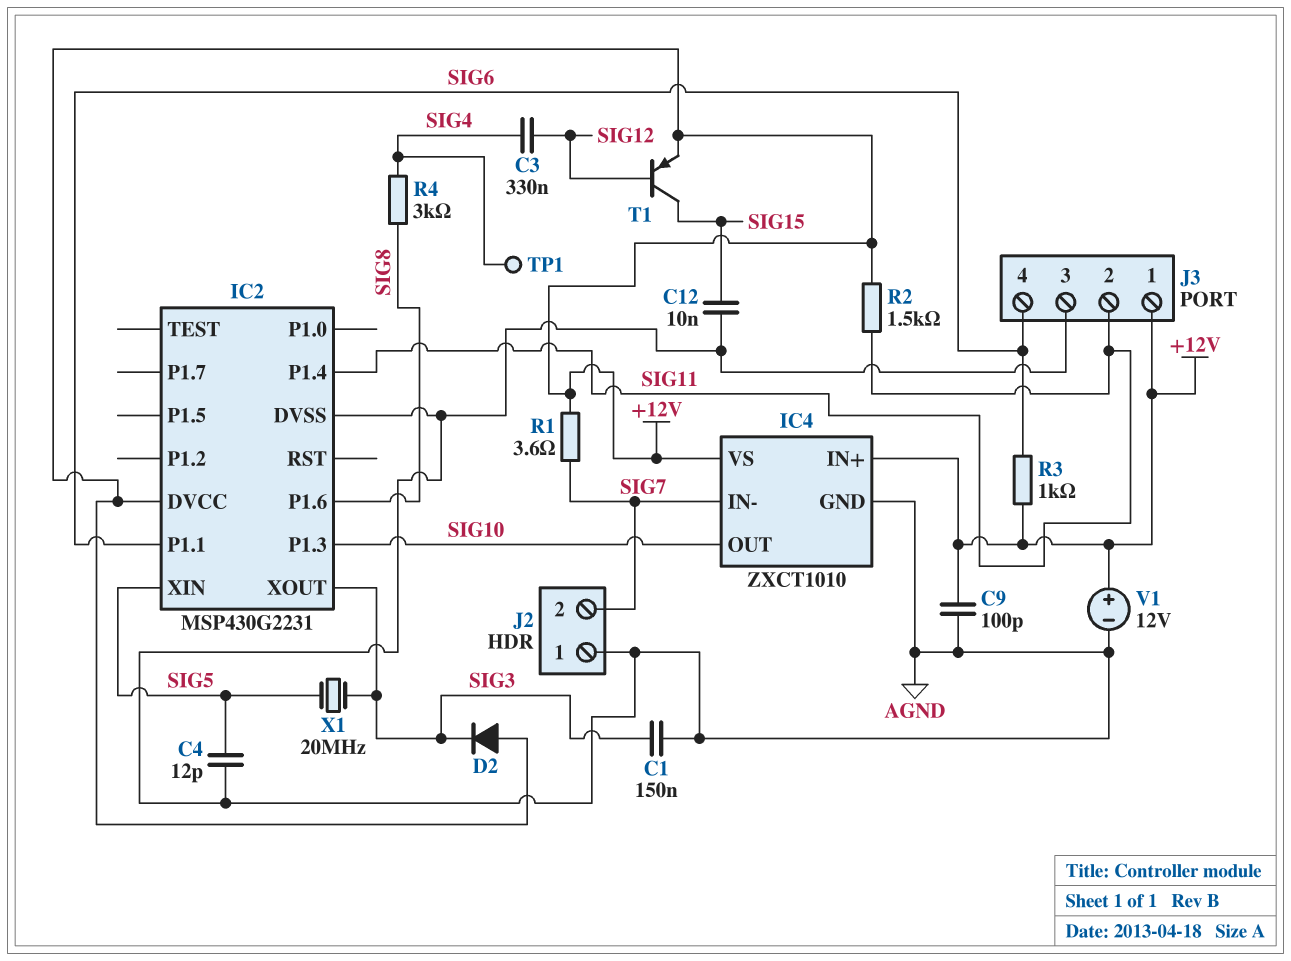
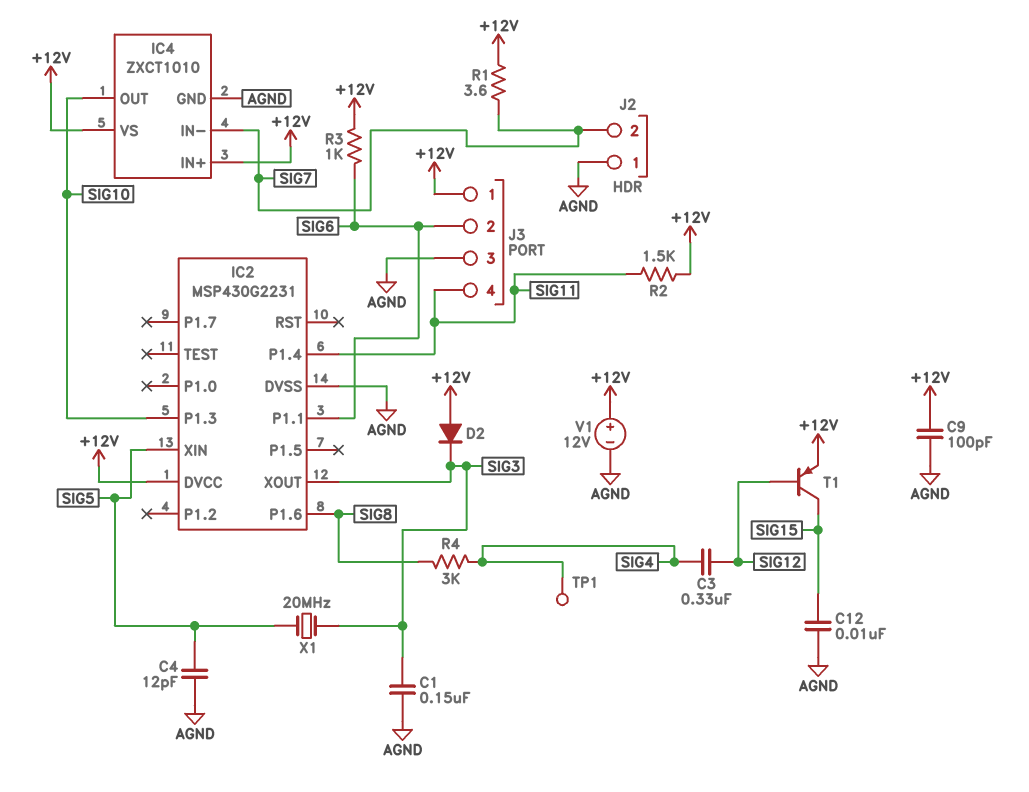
J3 pin 2: SIG11 -> SIG6
J3 pin 4: SIG6 -> SIG11

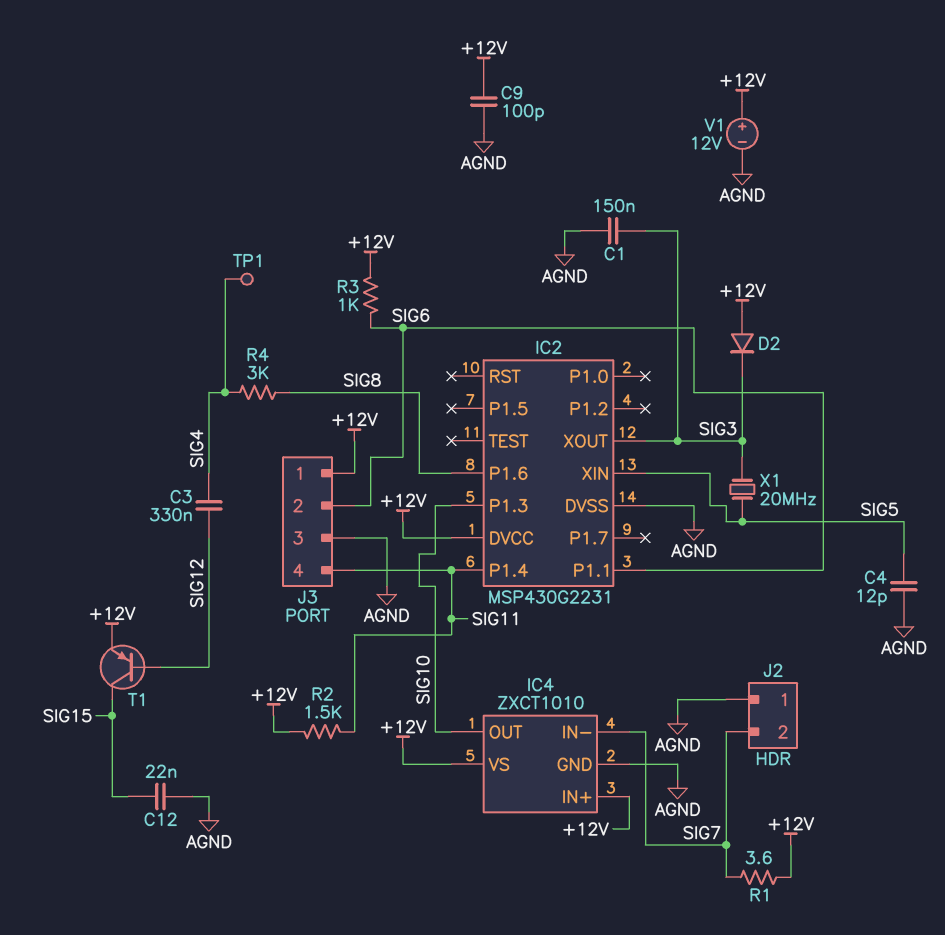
C12: 10nF (AGND, SIG15) -> 22nF (AGND, SIG15)

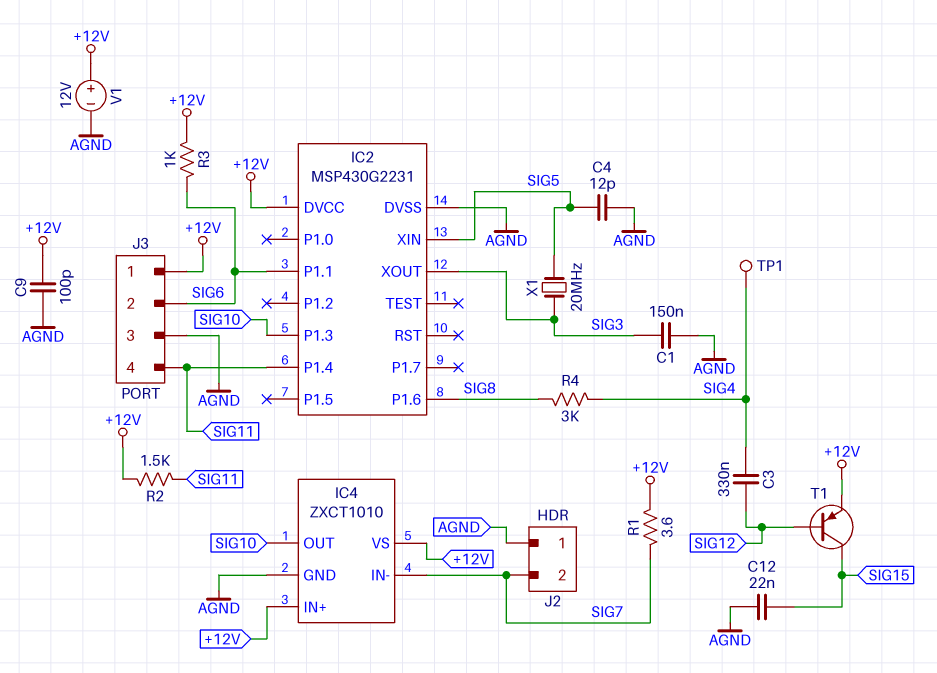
D2: diode (A +12V, K SIG3) -> none

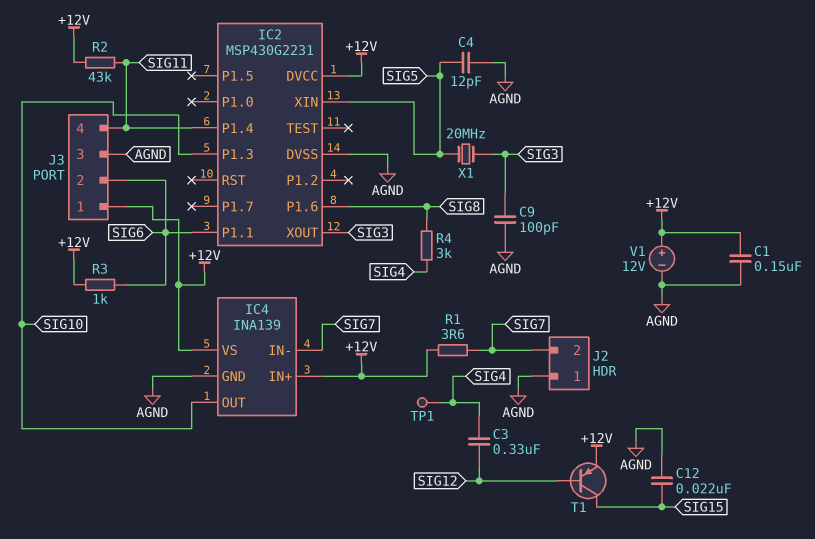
C1: 150nF (AGND, SIG3) -> 150nF (+12V, AGND)
C9: 100pF (+12V, AGND) -> 100pF (AGND, SIG3)
IC4: ZXCT1010 -> INA139
R2: 1.5k (+12V, SIG11) -> 43k (+12V, SIG11)

